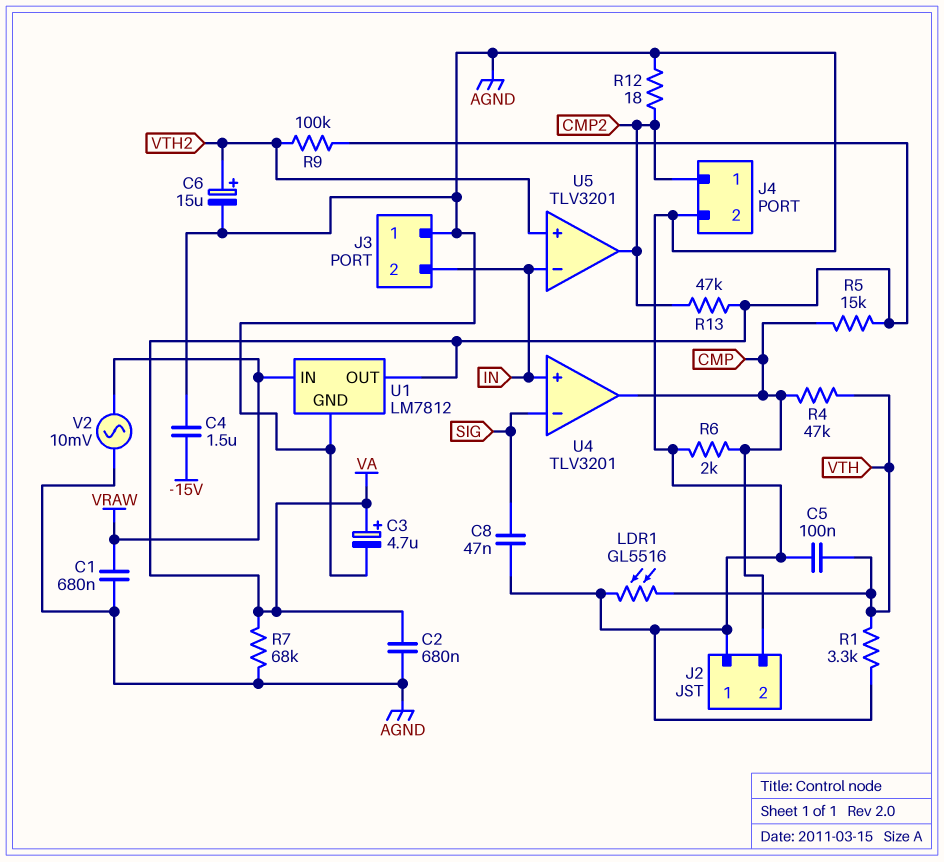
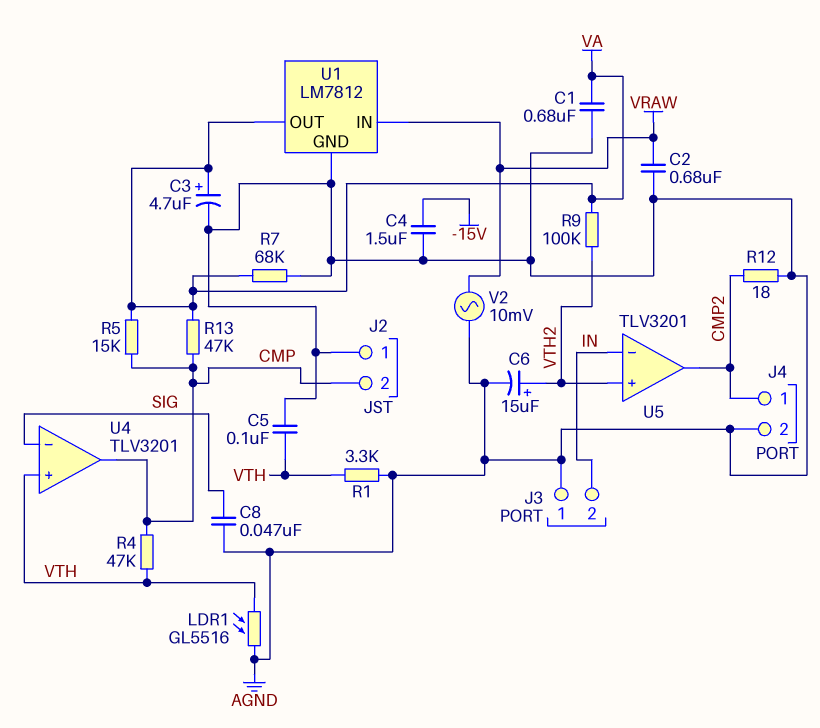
C1: 680nF (AGND, VRAW) -> 680nF (AGND, VA)
C2: 680nF (AGND, VA) -> 680nF (AGND, VRAW)
R6: 2k (AGND, CMP) -> none
R13: 47k (CMP2, VA) -> 47k (CMP, VA)
U4 pin in+: IN -> VTH

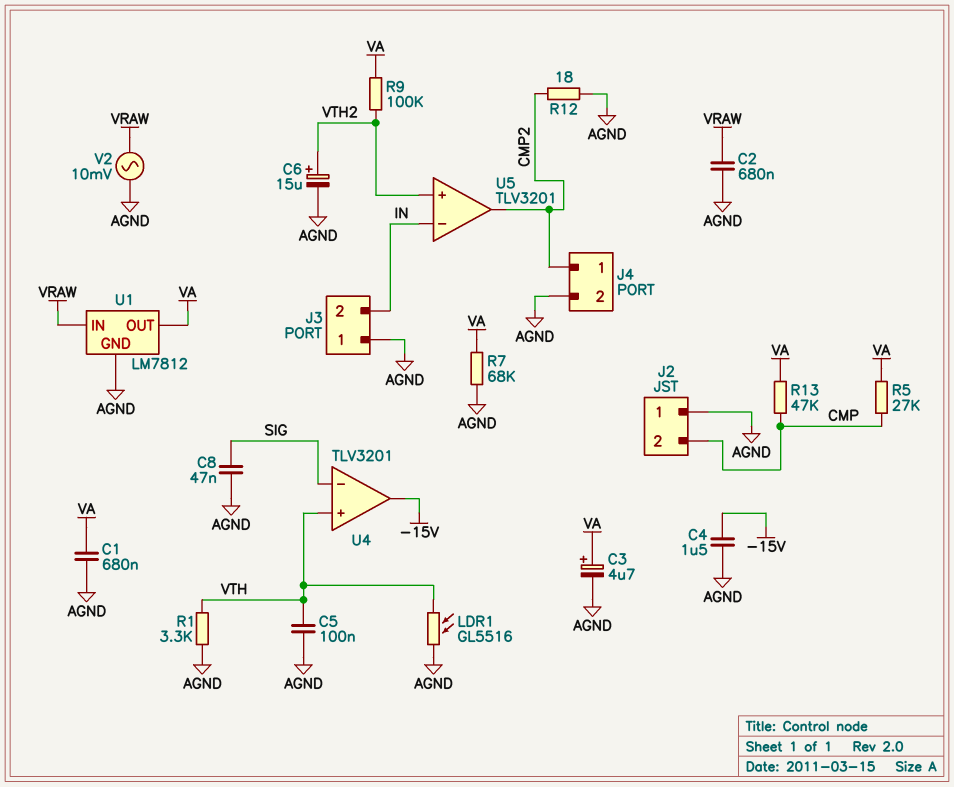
R4: 47k (CMP, VTH) -> none
R5: 15k (CMP, VA) -> 27k (CMP, VA)
U4 pin out: CMP -> -15V

